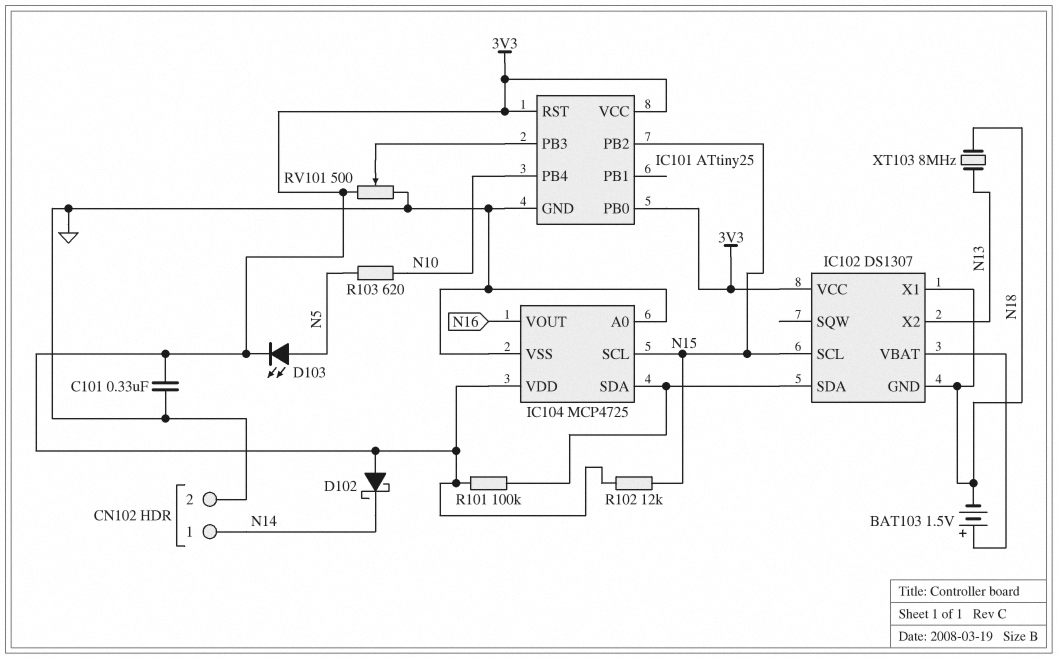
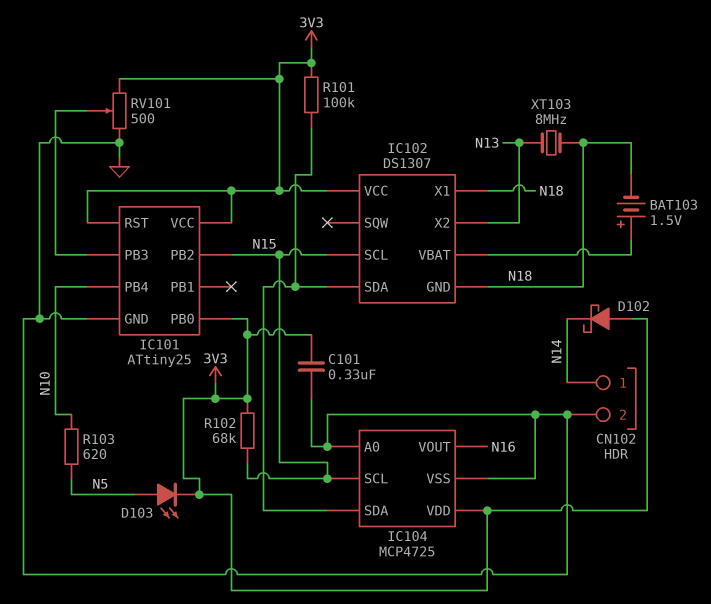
R102: 12k (3V3, N15) -> 68k (3V3, N15)

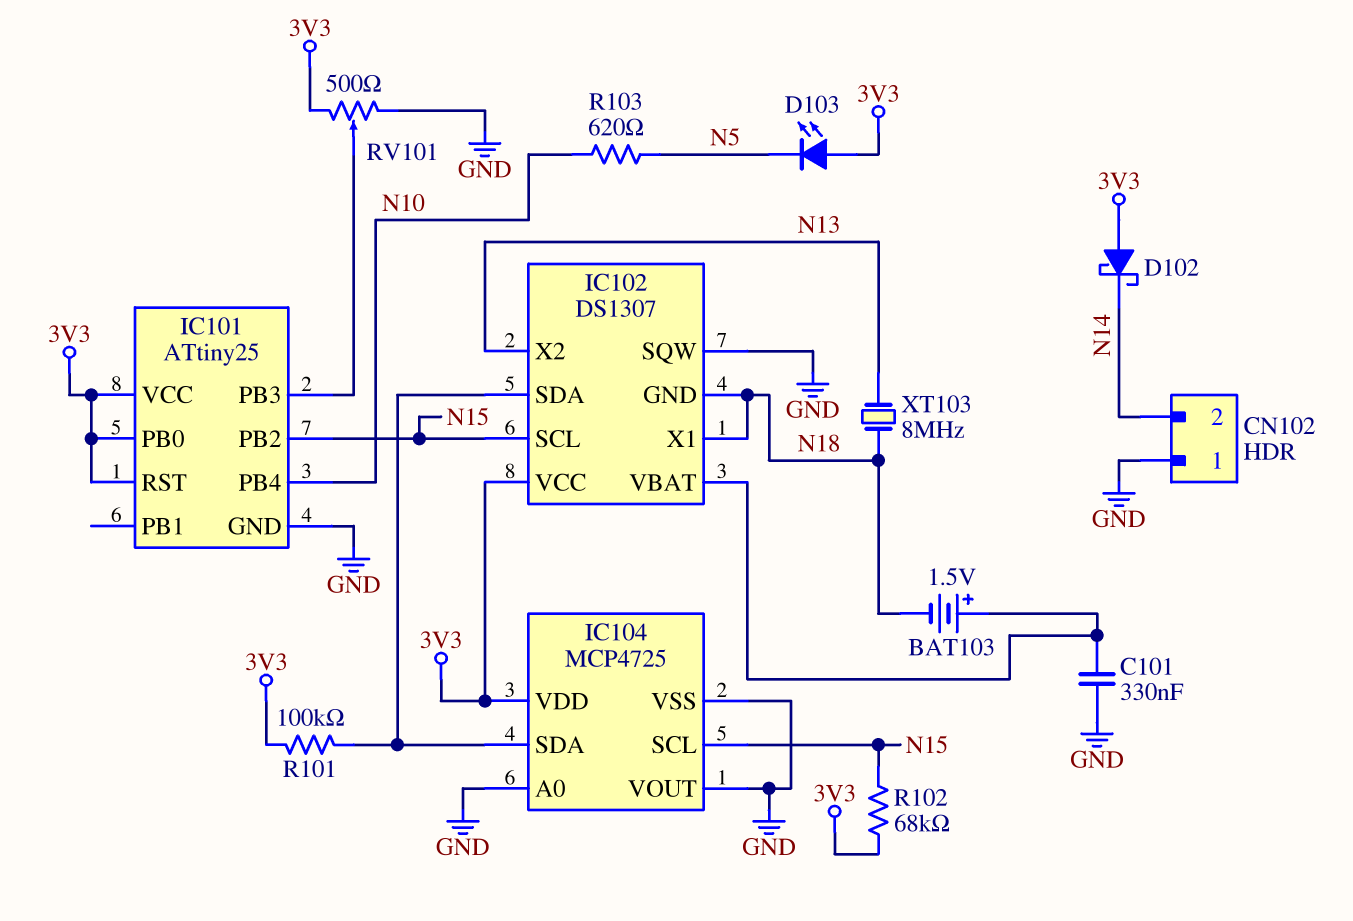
C101: 330nF (3V3, GND) -> 330nF (GND, IC102/VBAT)
CN102 pin 1: N14 -> GND
CN102 pin 2: GND -> N14
D103: LED (A N5, K 3V3) -> LED (A 3V3, K N5)
IC102 pin SQW: none -> GND
IC104 pin VOUT: N16 -> GND

